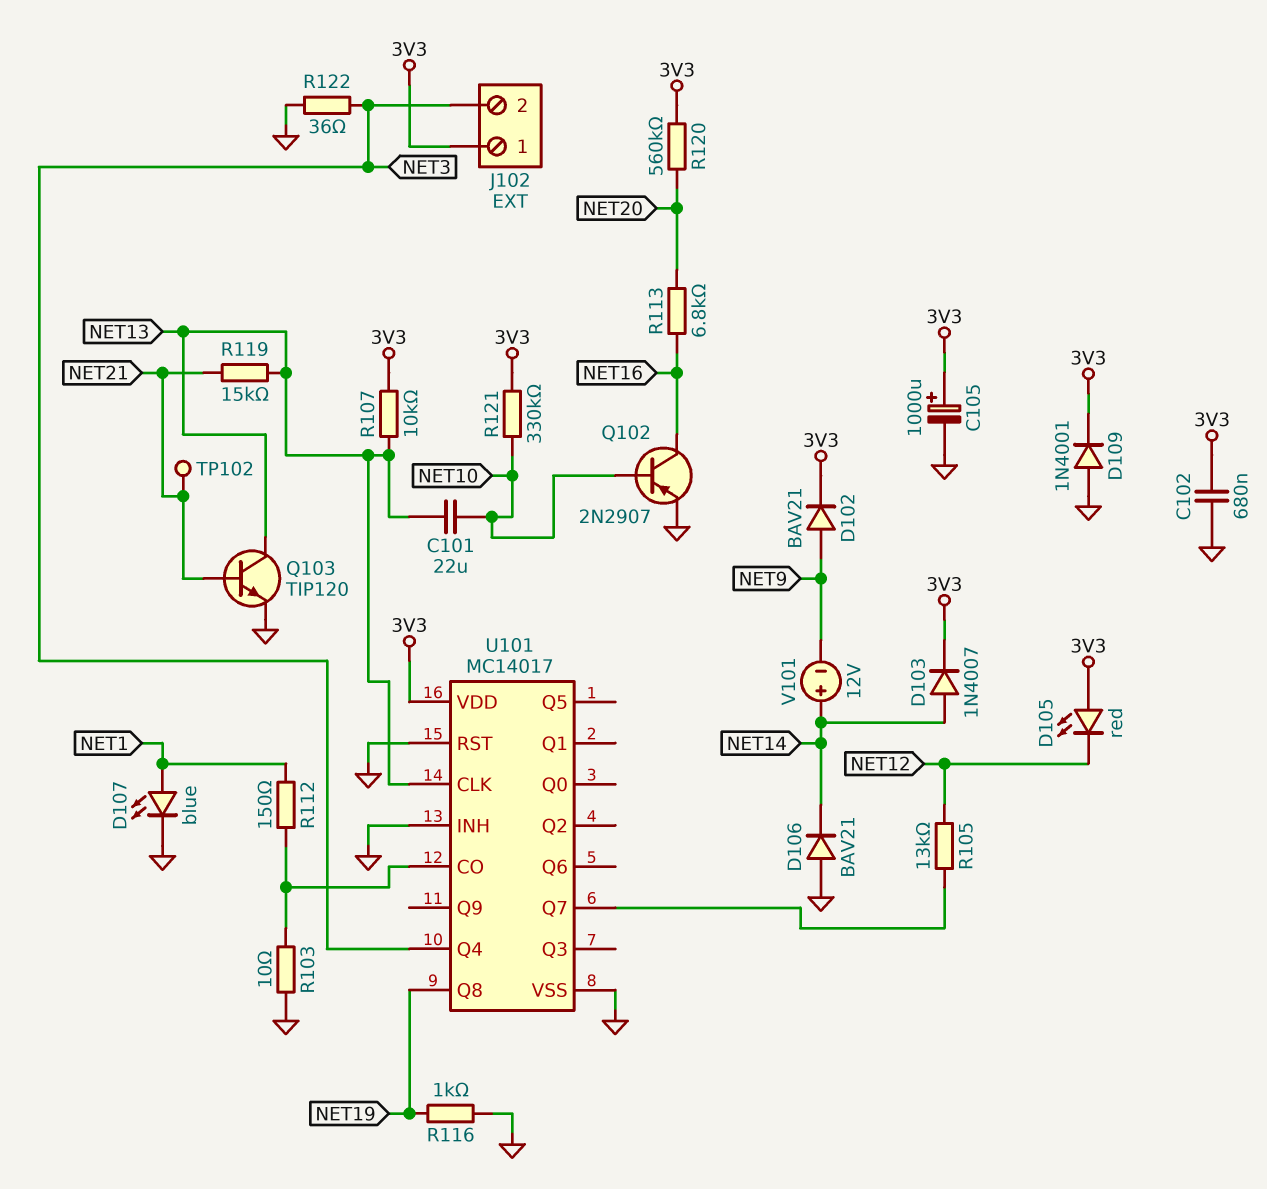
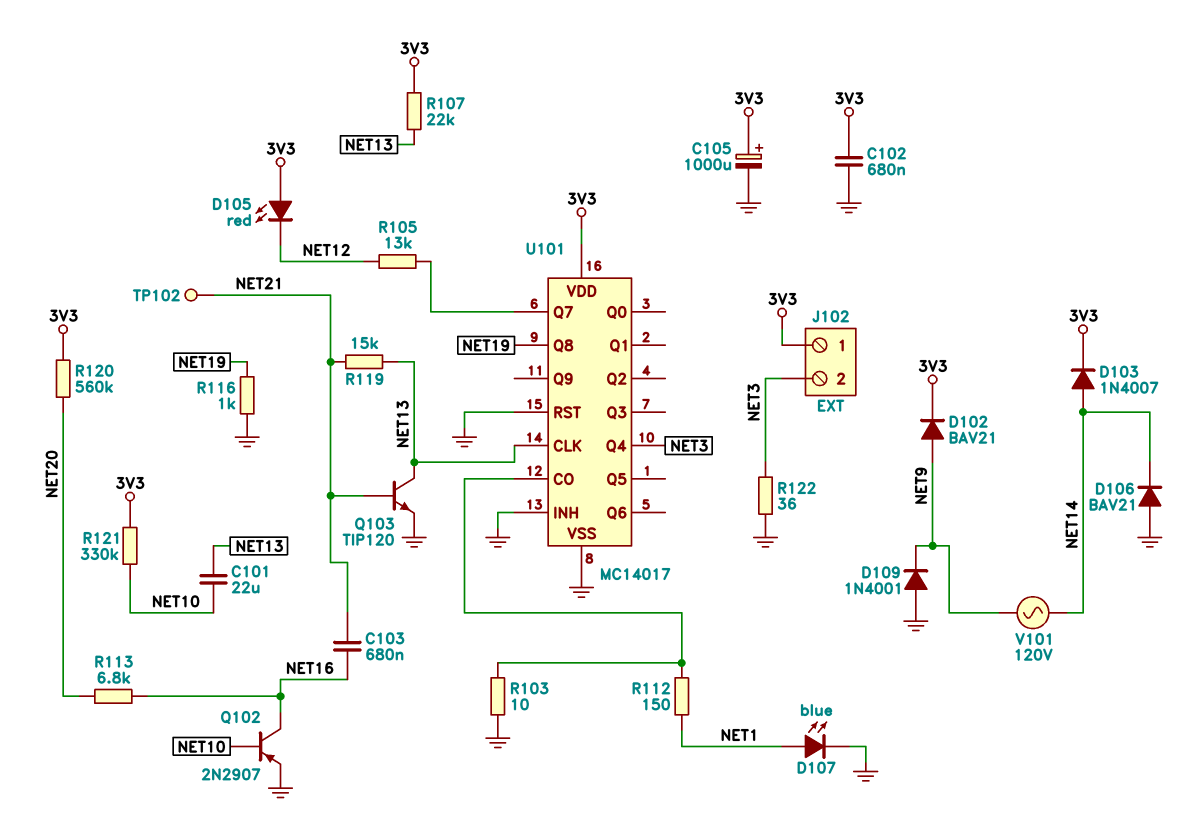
C103: none -> 680nF (NET16, NET21)
D109: diode 1N4001 (A GND, K 3V3) -> diode 1N4001 (A GND, K NET9)
R107: 10k (3V3, NET13) -> 22k (3V3, NET13)
V101: 12V (plus NET14, minus NET9) -> AC 120V (NET9, NET14)

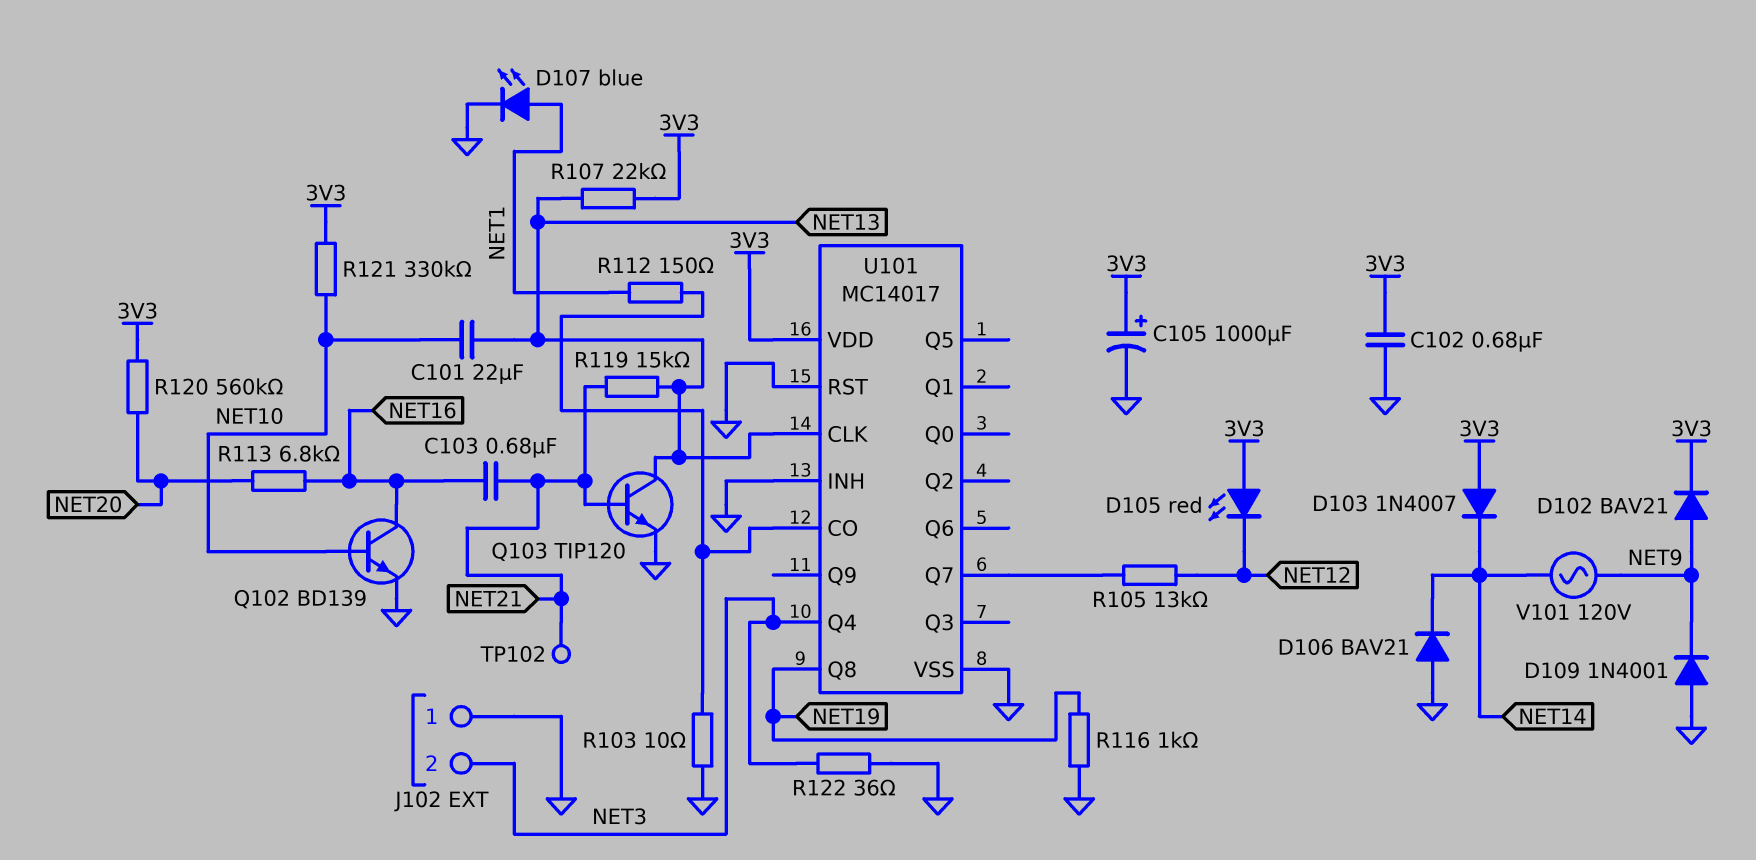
D103: diode 1N4007 (A NET14, K 3V3) -> diode 1N4007 (A 3V3, K NET14)
J102 pin 1: 3V3 -> GND
Q102: PNP 2N2907 (B NET10, C NET16, E GND) -> NPN BD139 (B NET10, C NET16, E GND)

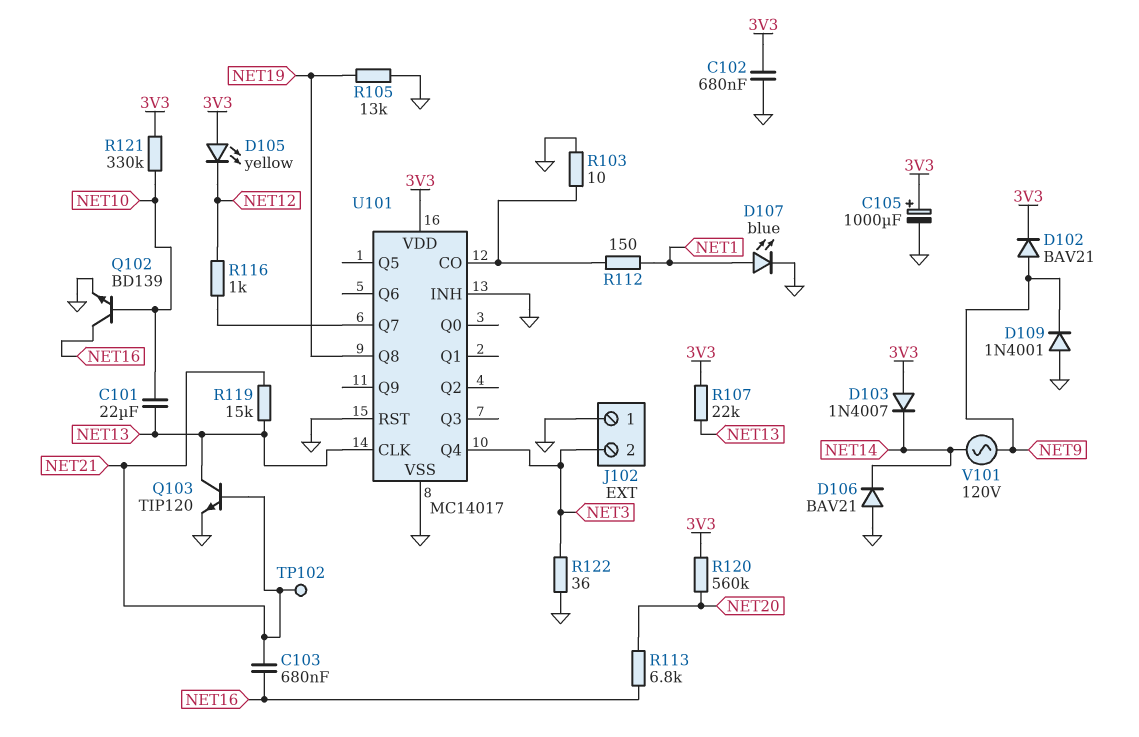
D105: LED red (A 3V3, K NET12) -> LED yellow (A 3V3, K NET12)
R105: 13k (NET12, U101/Q7) -> 13k (GND, NET19)
R116: 1k (GND, NET19) -> 1k (NET12, U101/Q7)

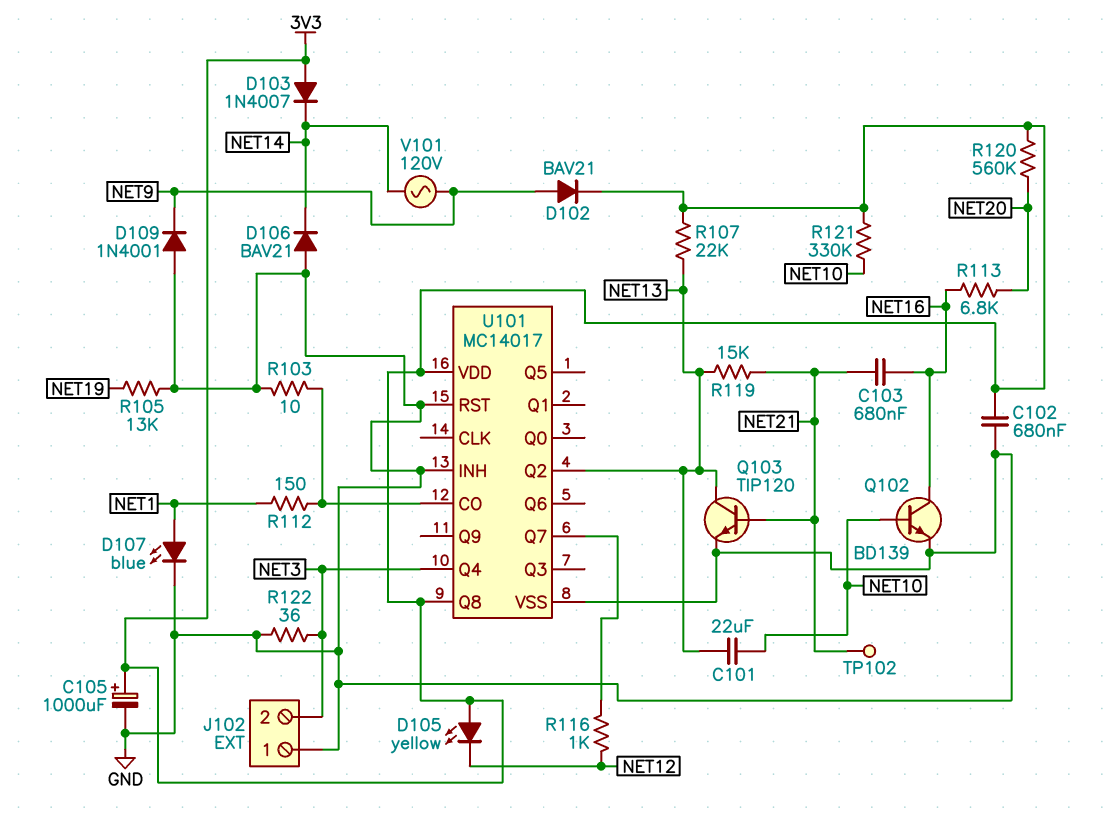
U101 pin CLK: NET13 -> none
U101 pin Q2: none -> NET13
U101 pin Q8: NET19 -> 3V3

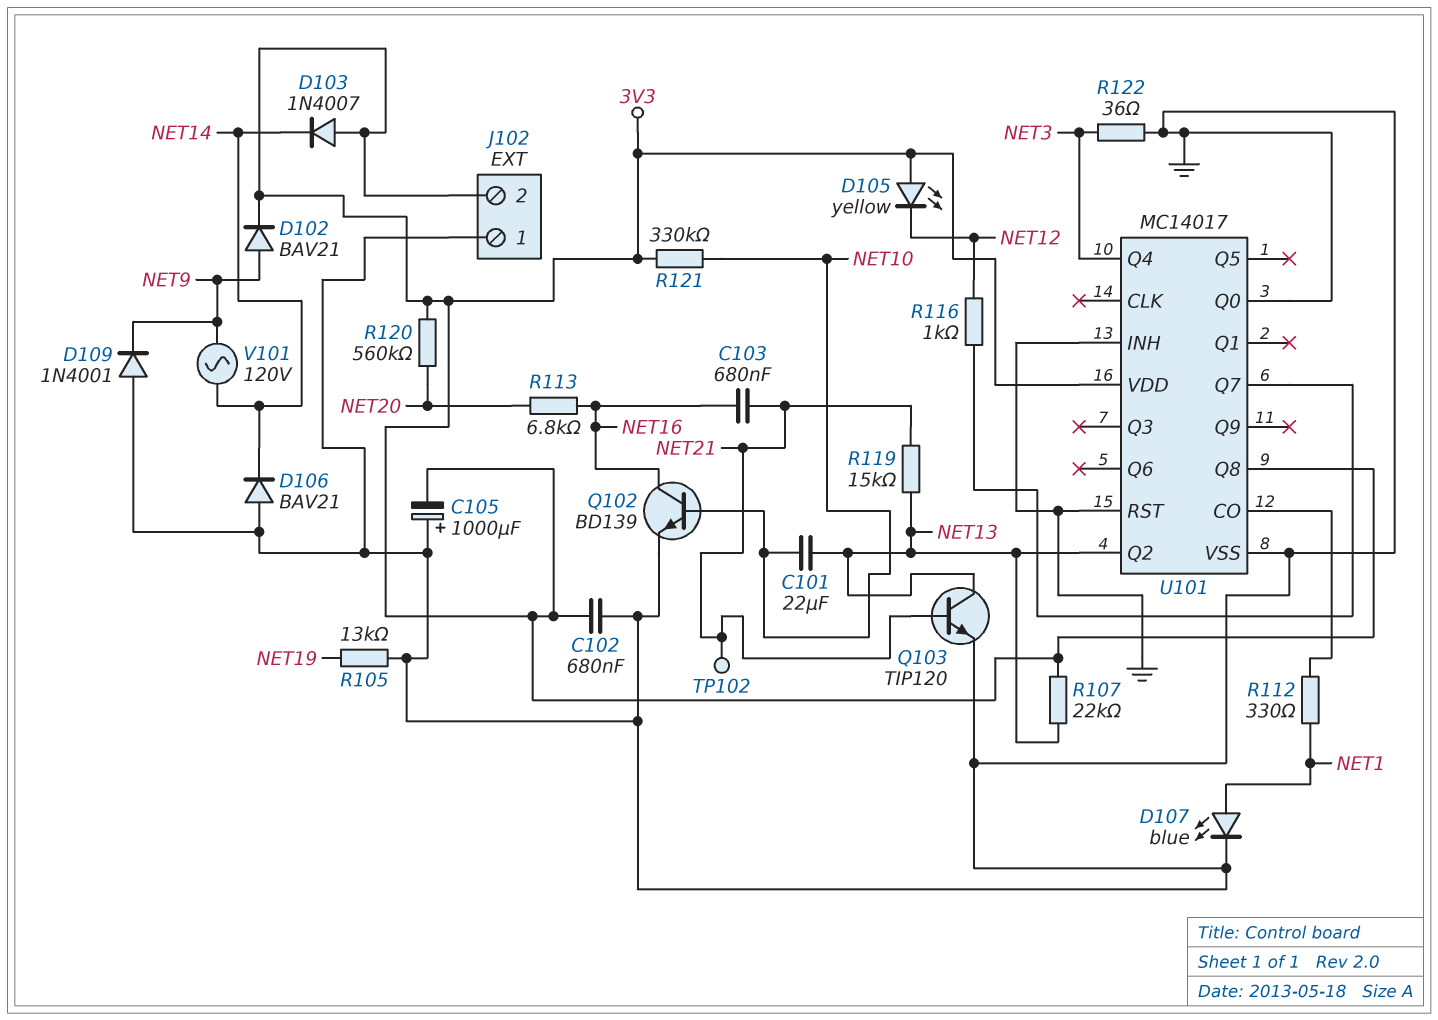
C105: 1000uF (plus 3V3, minus GND) -> 1000uF (plus GND, minus 3V3)
J102 pin 2: NET3 -> 3V3
R103: 10 (GND, U101/CO) -> none
R112: 150 (NET1, U101/CO) -> 330 (NET1, U101/CO)
U101 pin Q0: none -> GND

